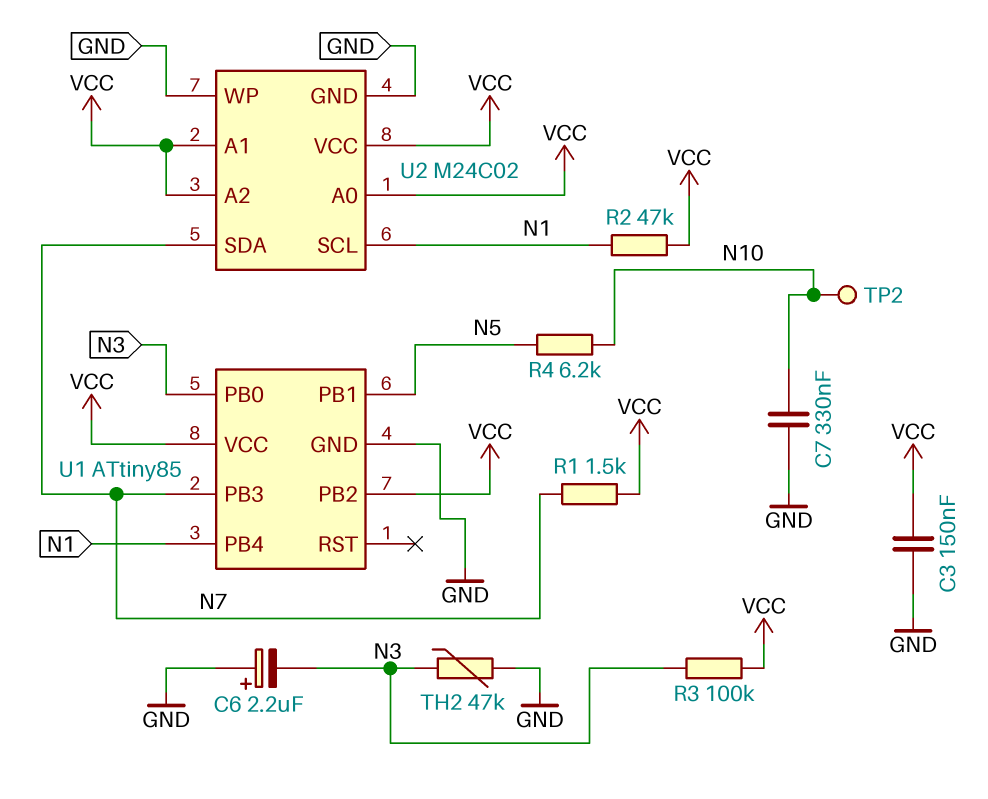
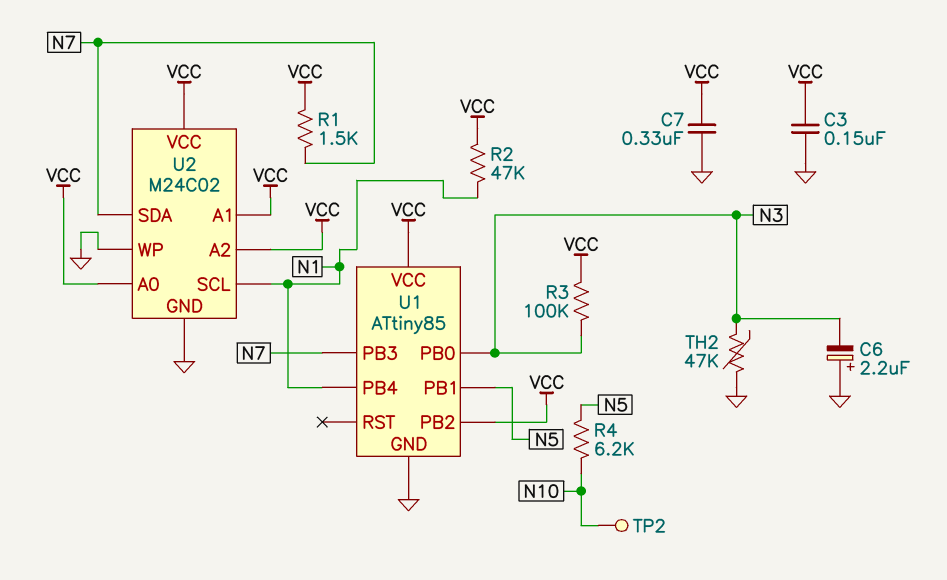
C7: 330nF (GND, N10) -> 330nF (GND, VCC)

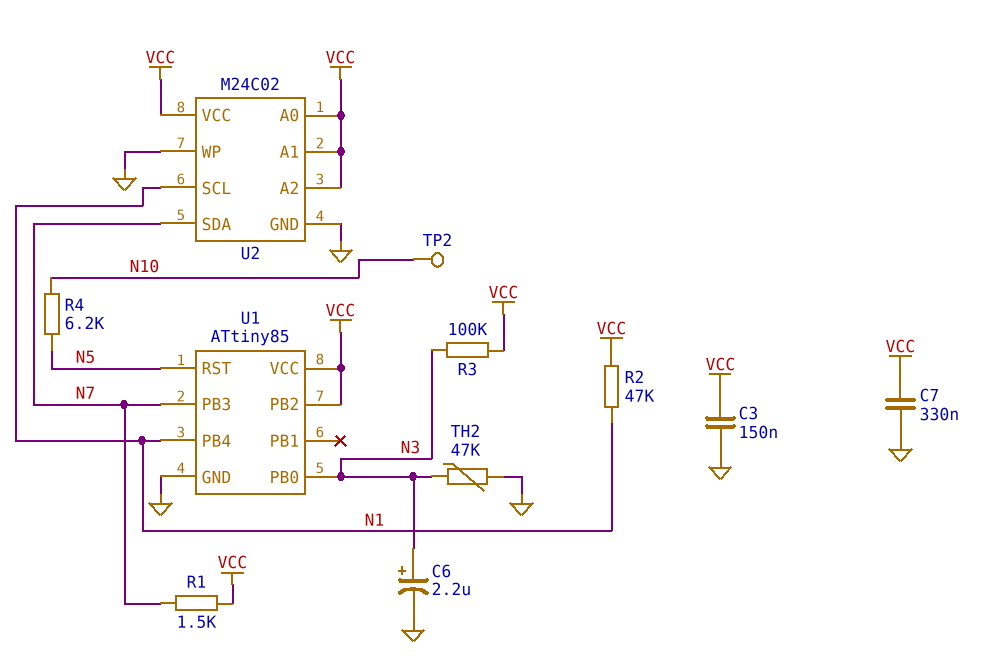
C6: 2.2uF (plus GND, minus N3) -> 2.2uF (plus N3, minus GND)
U1 pin PB1: N5 -> none
U1 pin RST: none -> N5

